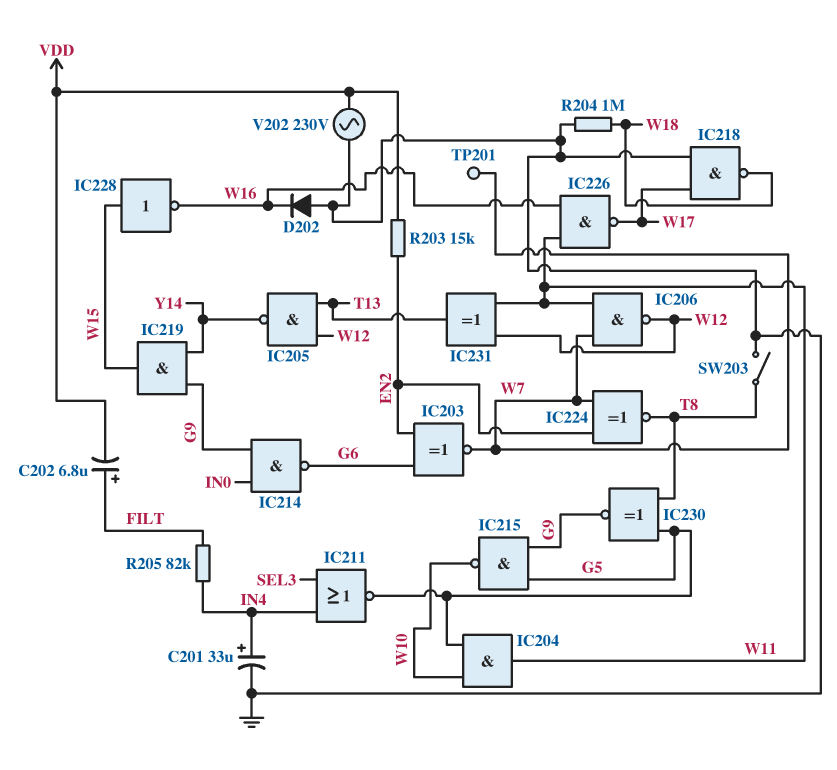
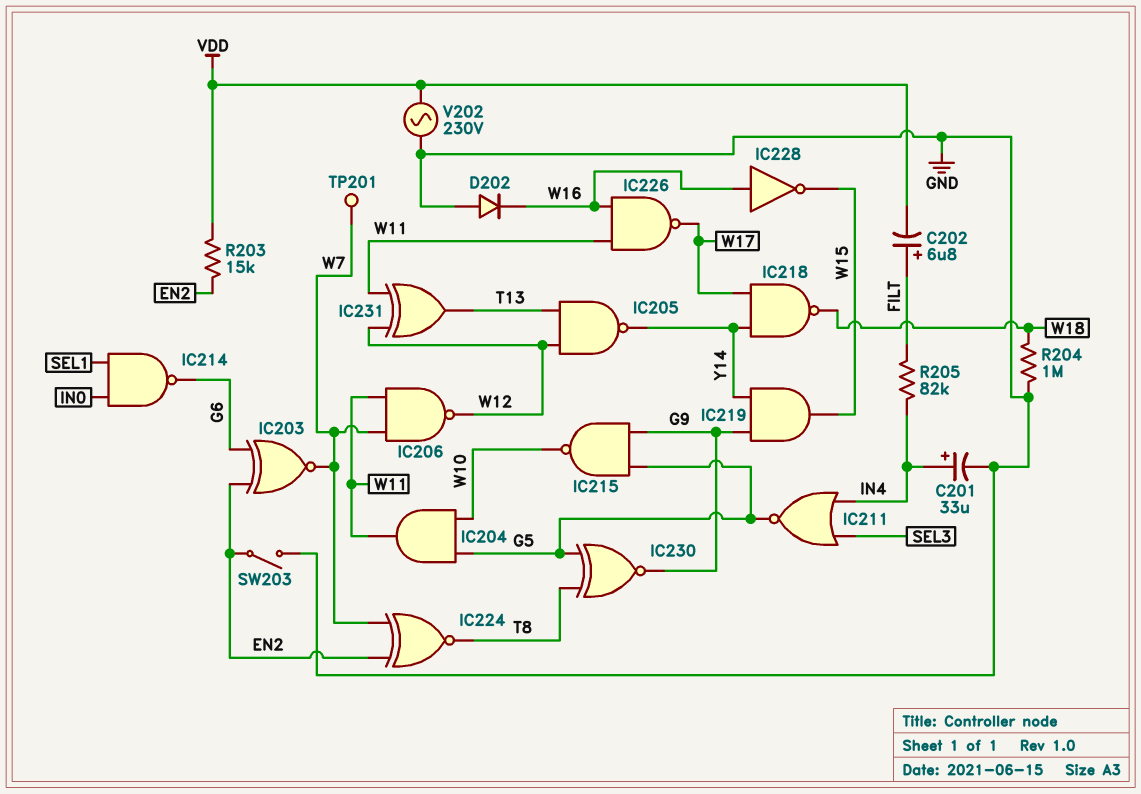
IC214: NAND (in G9, in IN0, out G6) -> NAND (in IN0, in SEL1, out G6)
IC218: NAND (in GND, in W17, out W18) -> NAND (in W17, in Y14, out W18)
IC228: NOT (in W15, out W16) -> NOT (in W16, out W15)
SW203: switch (GND, T8) -> switch (EN2, GND)

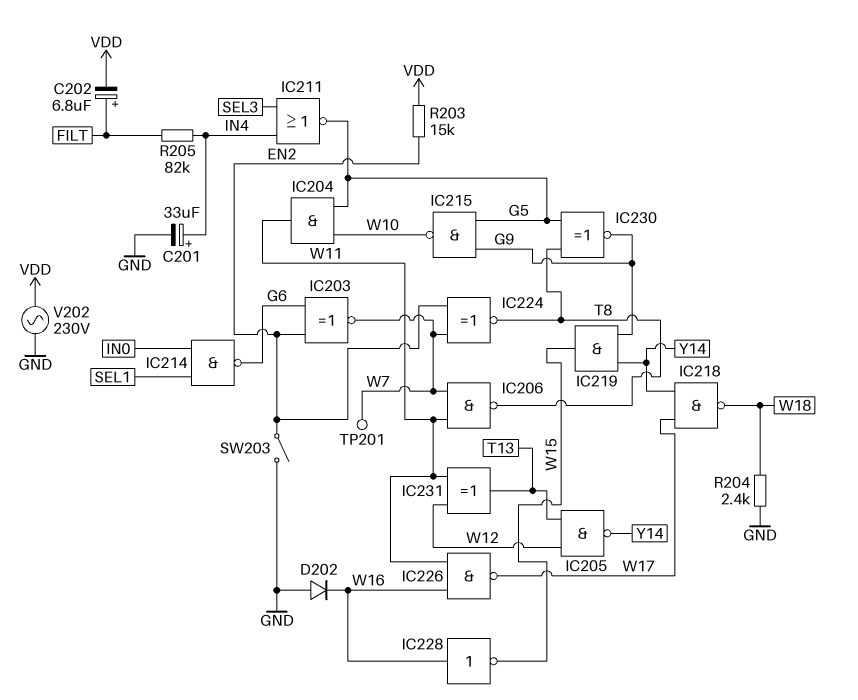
IC206: NAND (in W7, in W11, out W12) -> NAND (in W7, in W11, out T8)
R204: 1M (GND, W18) -> 2.4k (GND, W18)

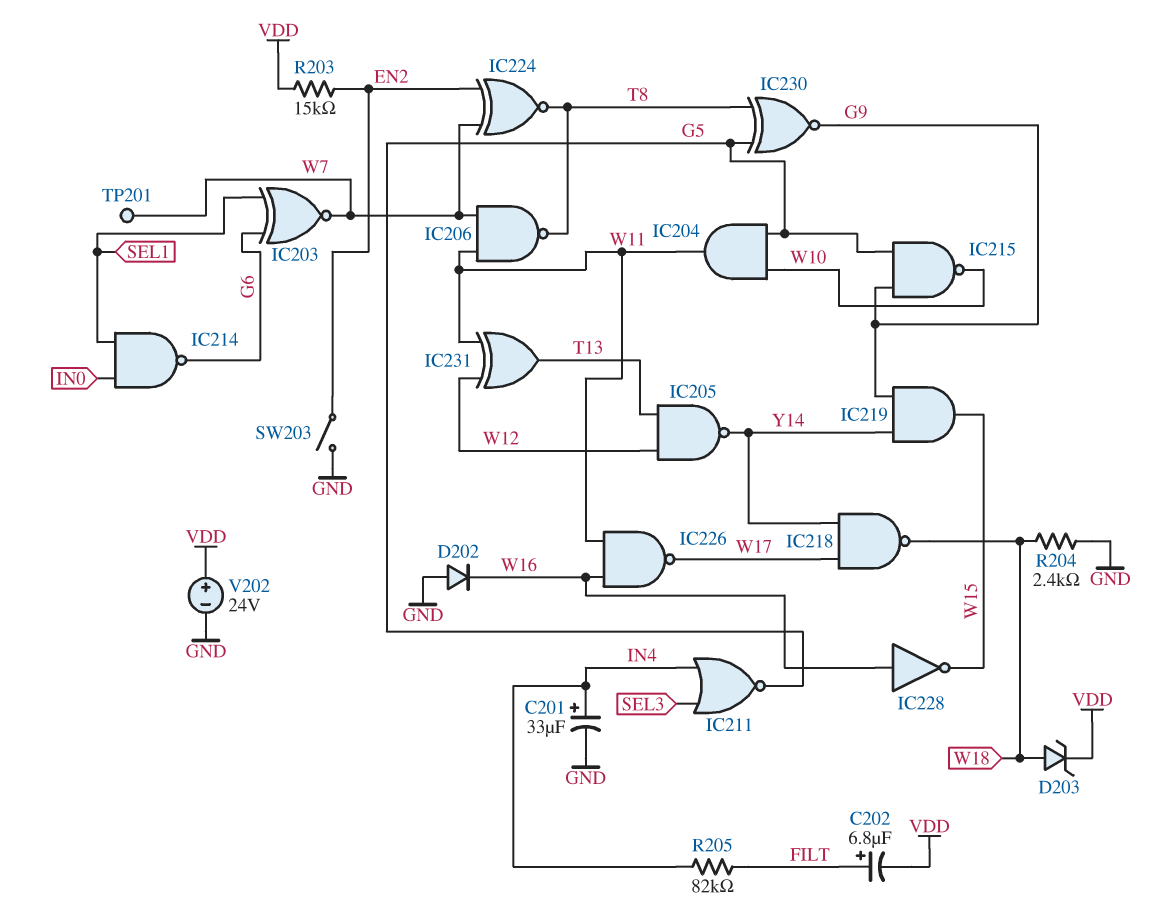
D203: none -> zener (A W18, K VDD)
IC203: XNOR (in EN2, in G6, out W7) -> XNOR (in G6, in SEL1, out W7)
V202: AC 230V (GND, VDD) -> 24V (plus VDD, minus GND)

